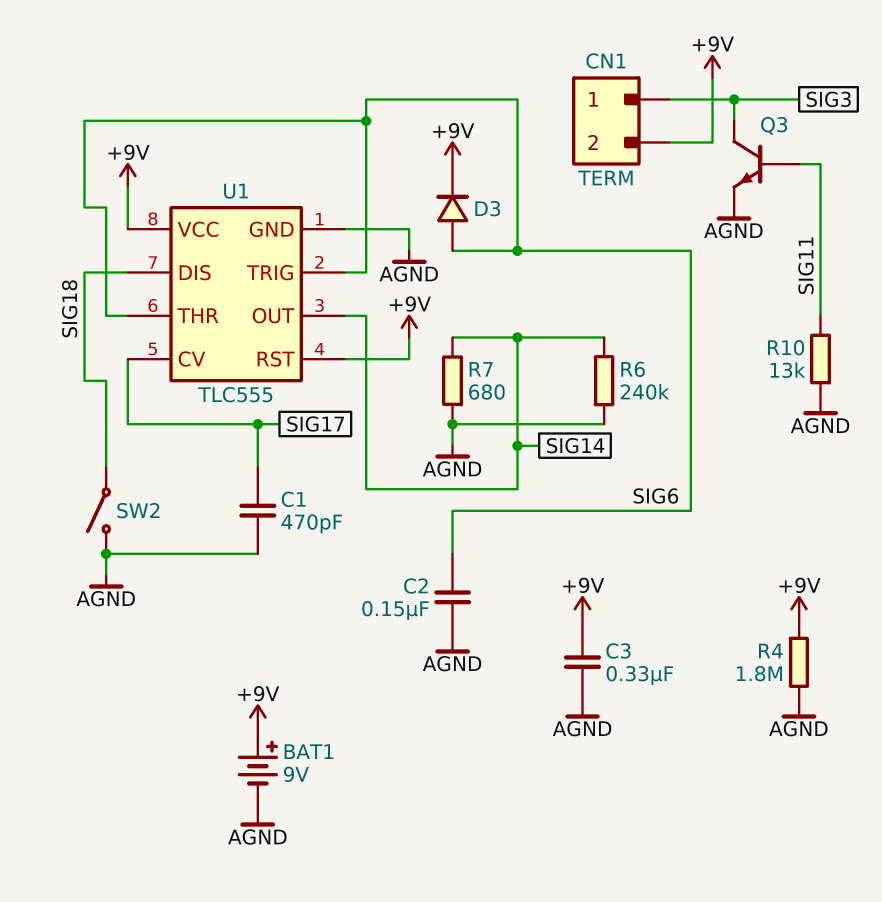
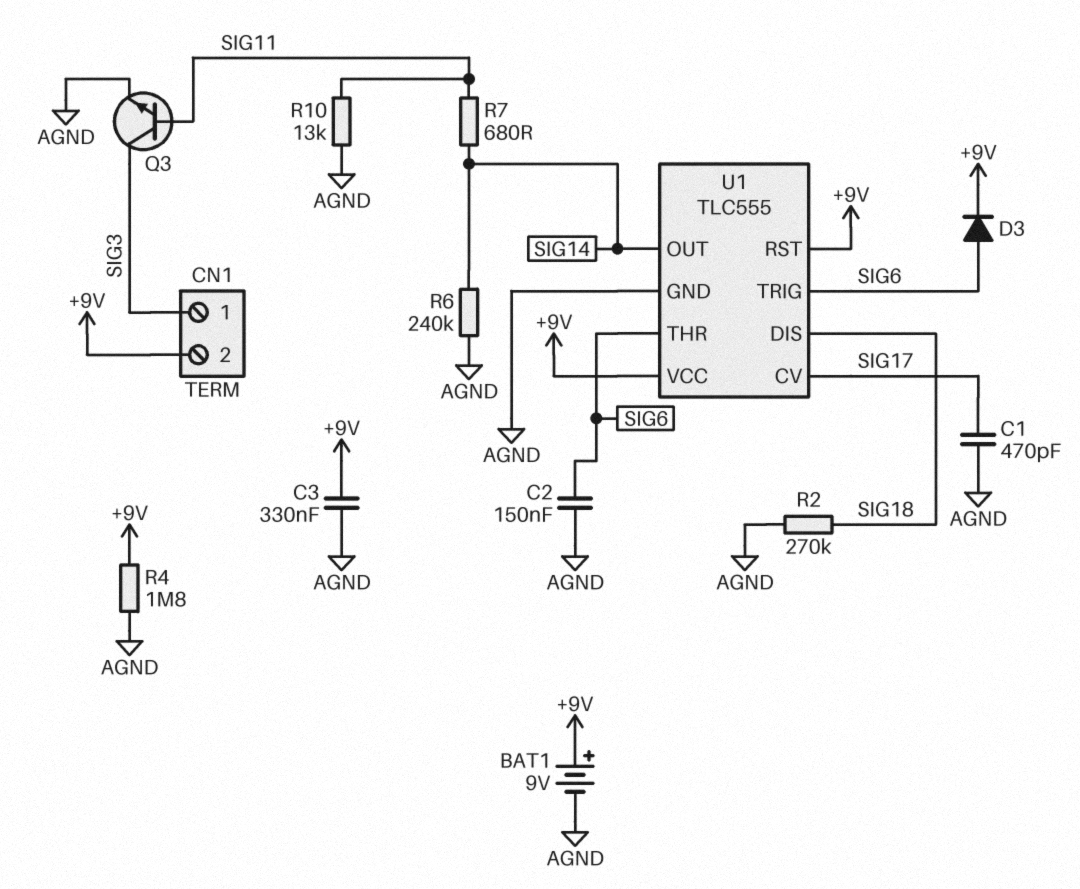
R2: none -> 270k (AGND, SIG18)
R7: 680 (AGND, SIG14) -> 680 (SIG11, SIG14)
SW2: switch (AGND, SIG18) -> none

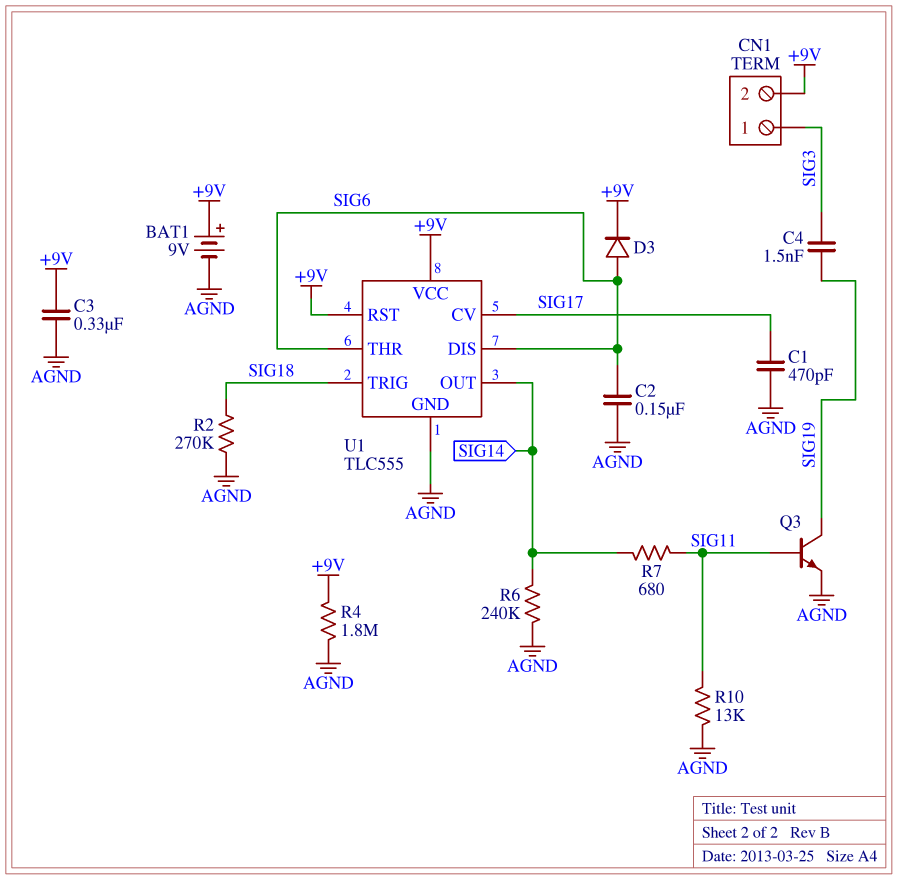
C4: none -> 1.5nF (SIG3, SIG19)
Q3: NPN (B SIG11, C SIG3, E AGND) -> NPN (B SIG11, C SIG19, E AGND)
U1 pin DIS: SIG18 -> SIG6
U1 pin TRIG: SIG6 -> SIG18

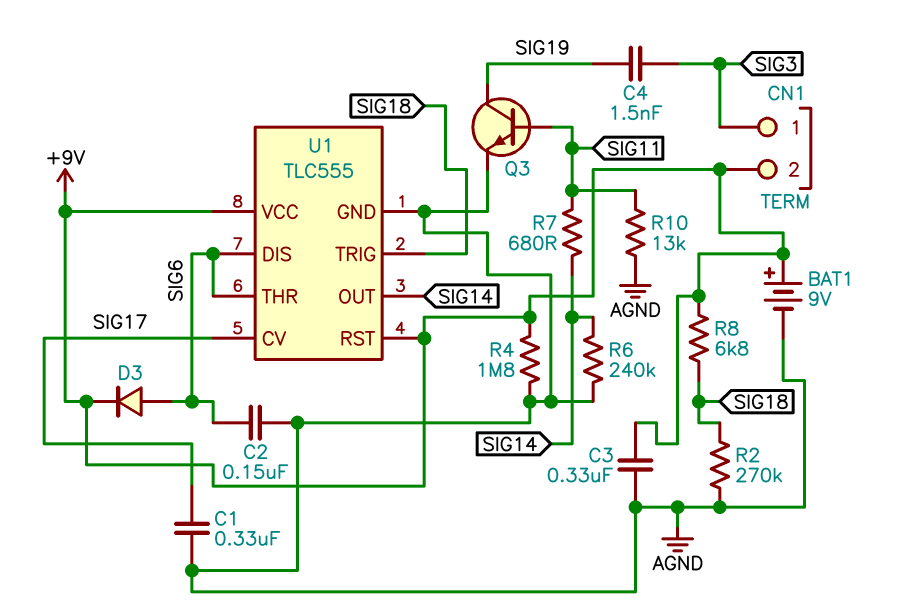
C1: 470pF (AGND, SIG17) -> 330nF (AGND, SIG17)
R8: none -> 6.8k (+9V, SIG18)

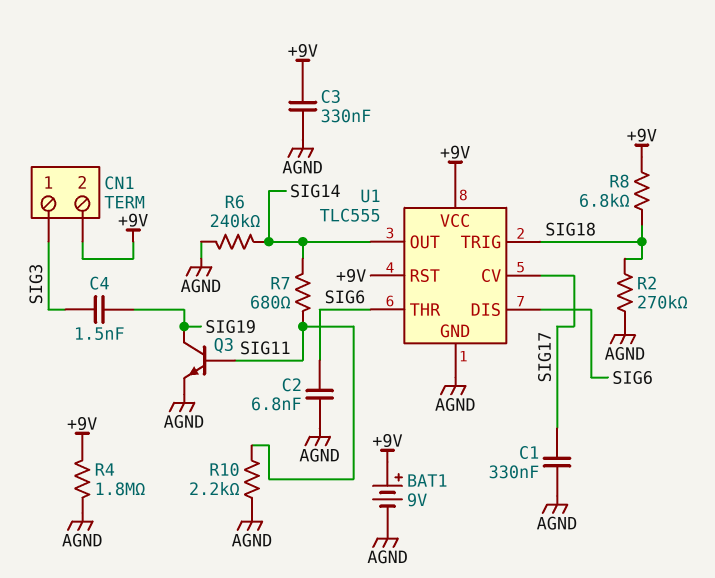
C2: 150nF (AGND, SIG6) -> 6.8nF (AGND, SIG6)
D3: diode (A SIG6, K +9V) -> none
R10: 13k (AGND, SIG11) -> 2.2k (AGND, SIG11)

